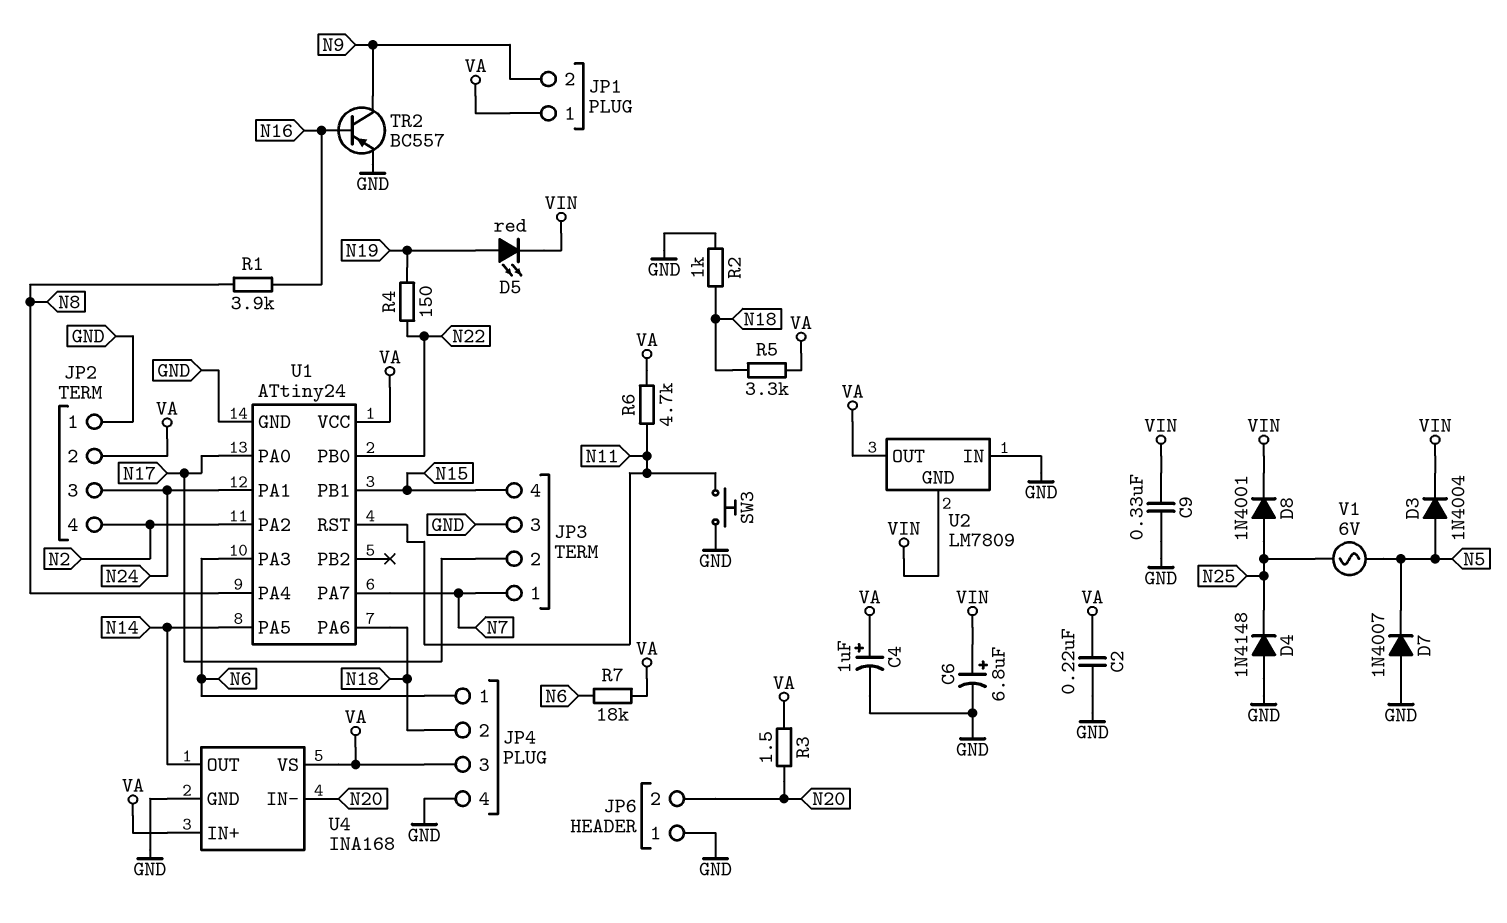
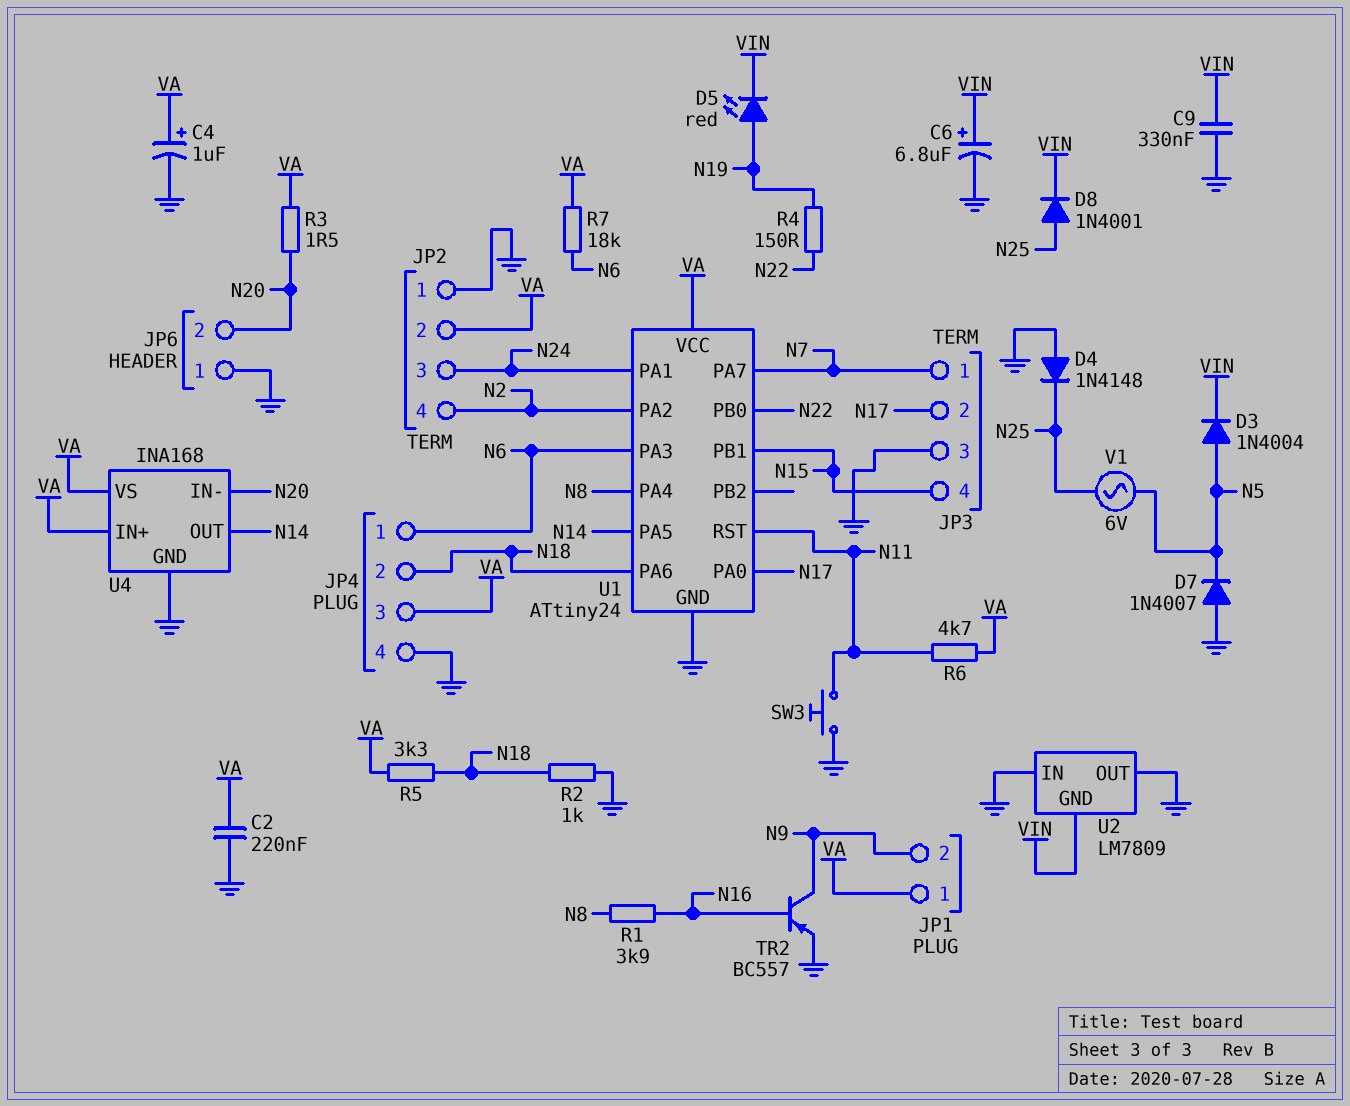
U2 pin OUT: VA -> GND

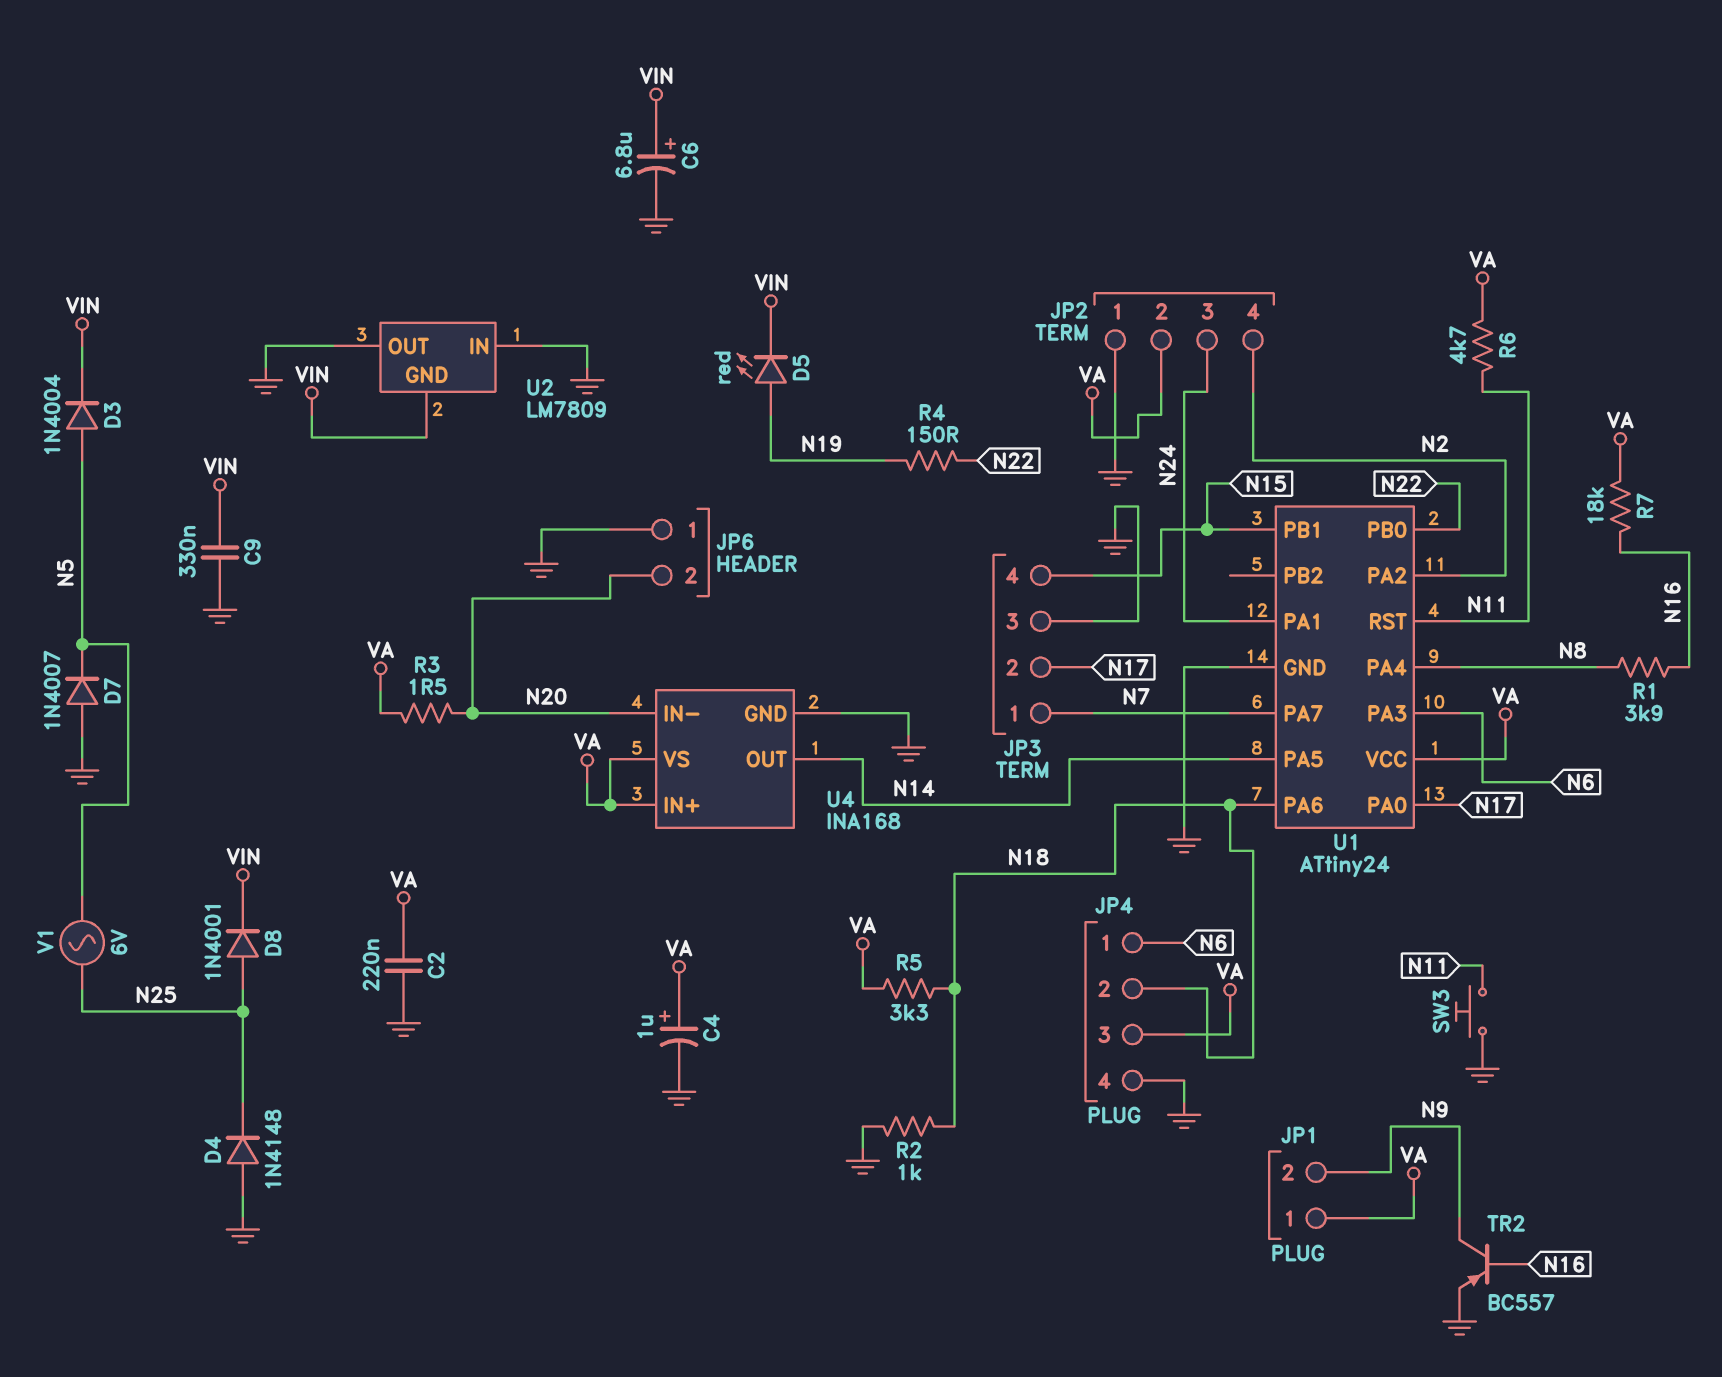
R7: 18k (N6, VA) -> 18k (N16, VA)

